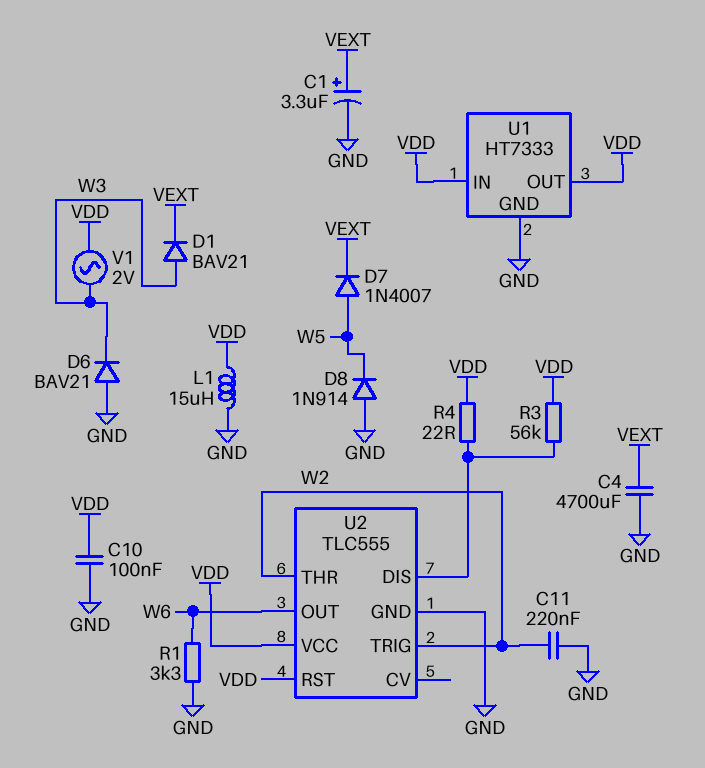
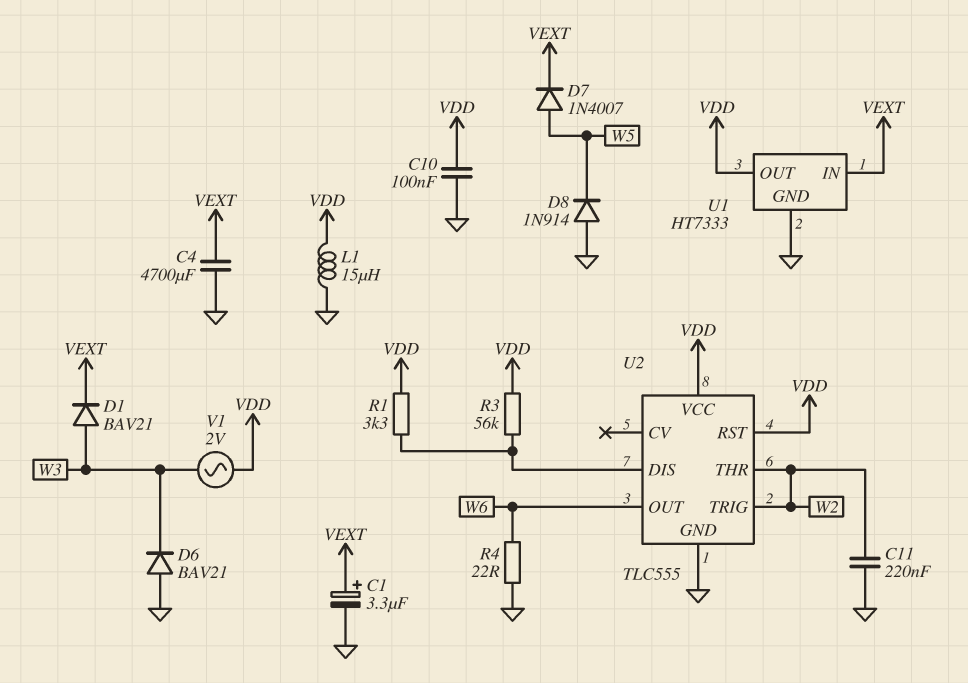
R1: 3.3k (GND, W6) -> 3.3k (U2/DIS, VDD)
R4: 22 (U2/DIS, VDD) -> 22 (GND, W6)
U1 pin IN: VDD -> VEXT

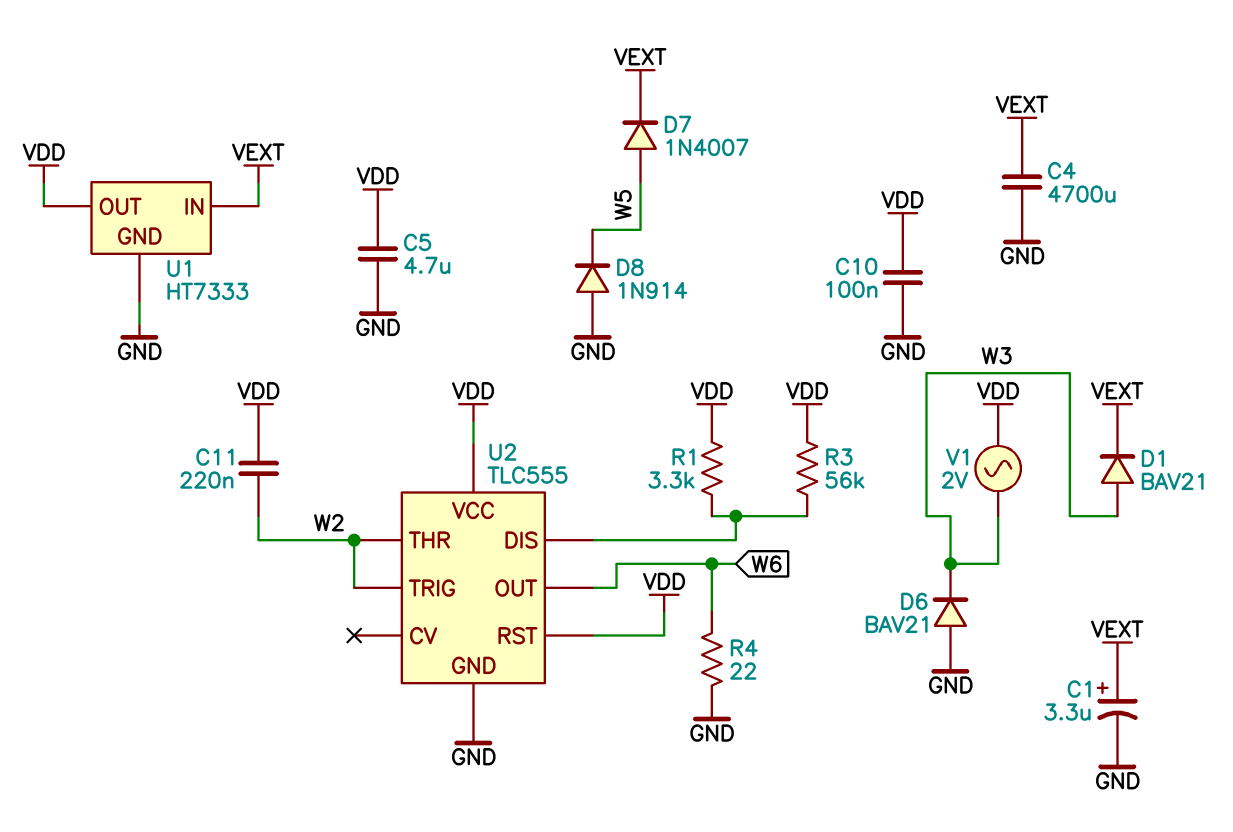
C5: none -> 4.7uF (GND, VDD)
C11: 220nF (GND, W2) -> 220nF (VDD, W2)
L1: 15uH (GND, VDD) -> none

